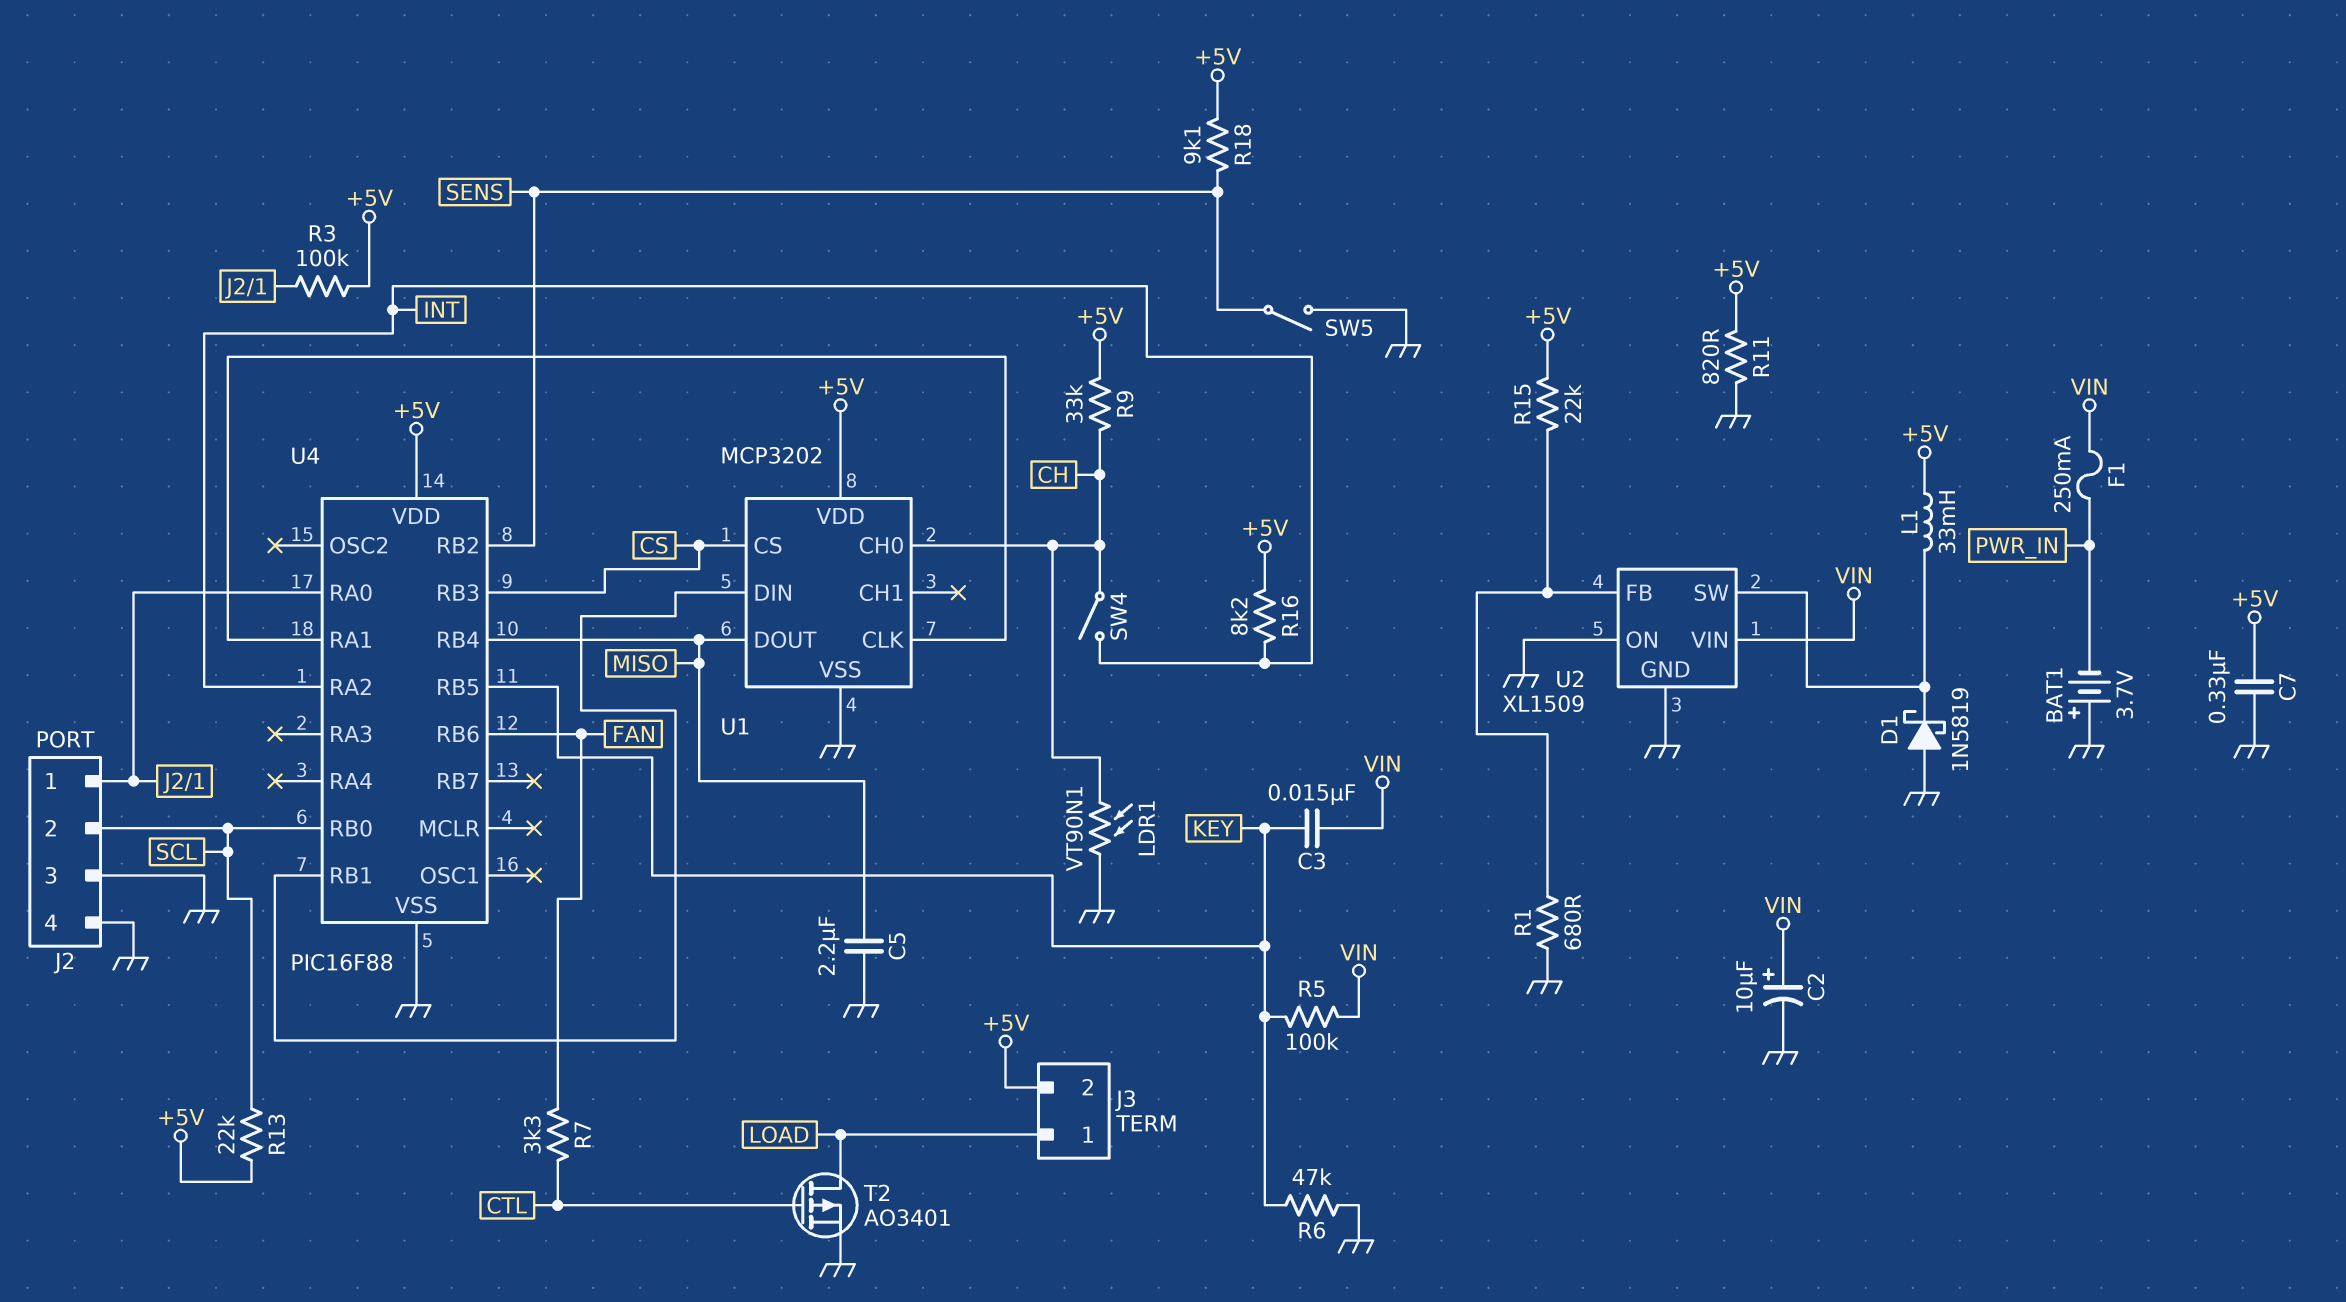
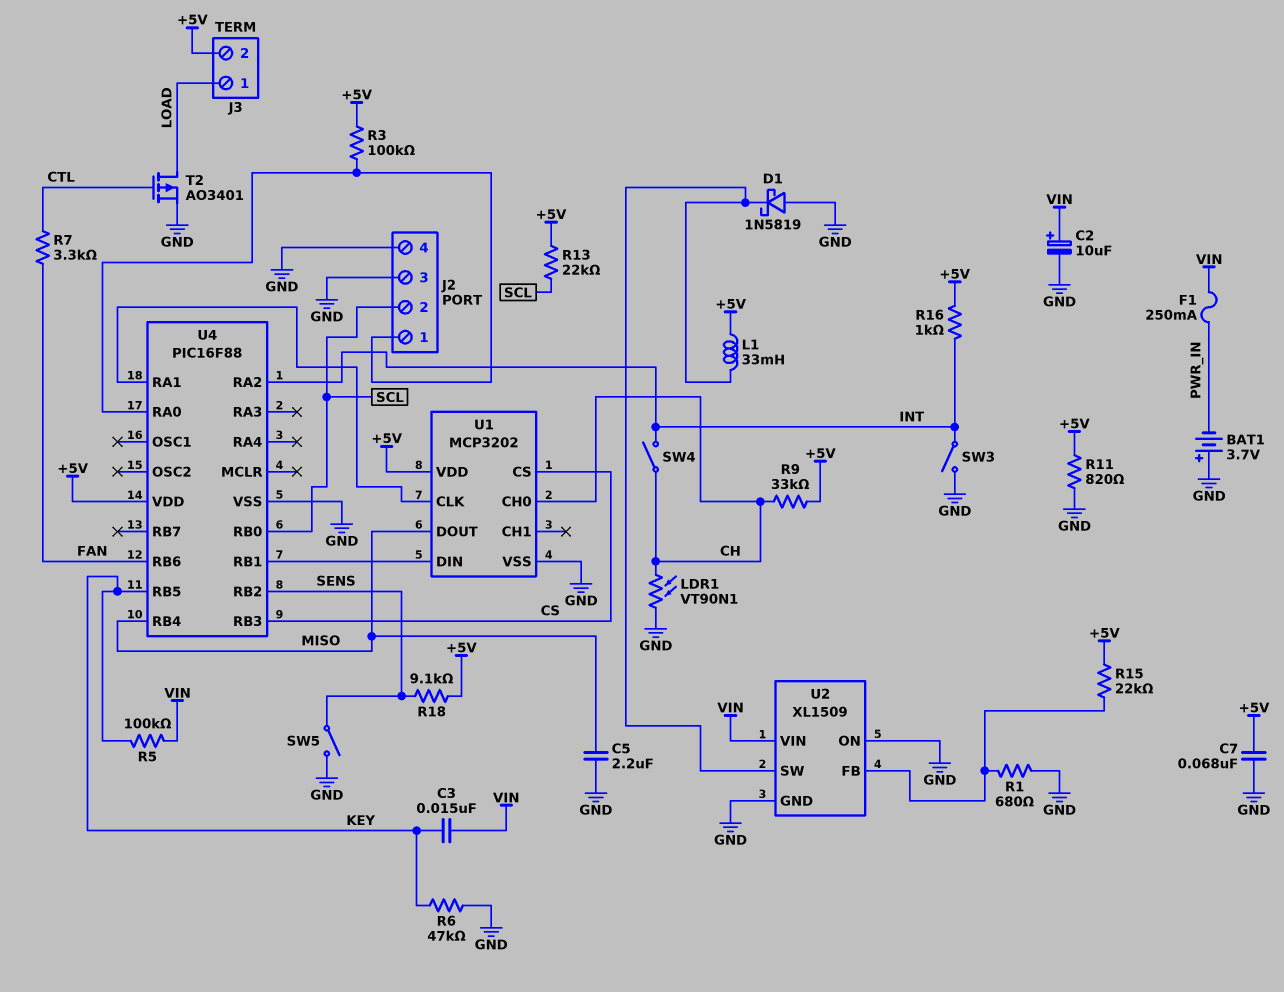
C7: 330nF (+5V, GND) -> 68nF (+5V, GND)
R16: 8.2k (+5V, INT) -> 1k (+5V, INT)
SW3: none -> switch (GND, INT)

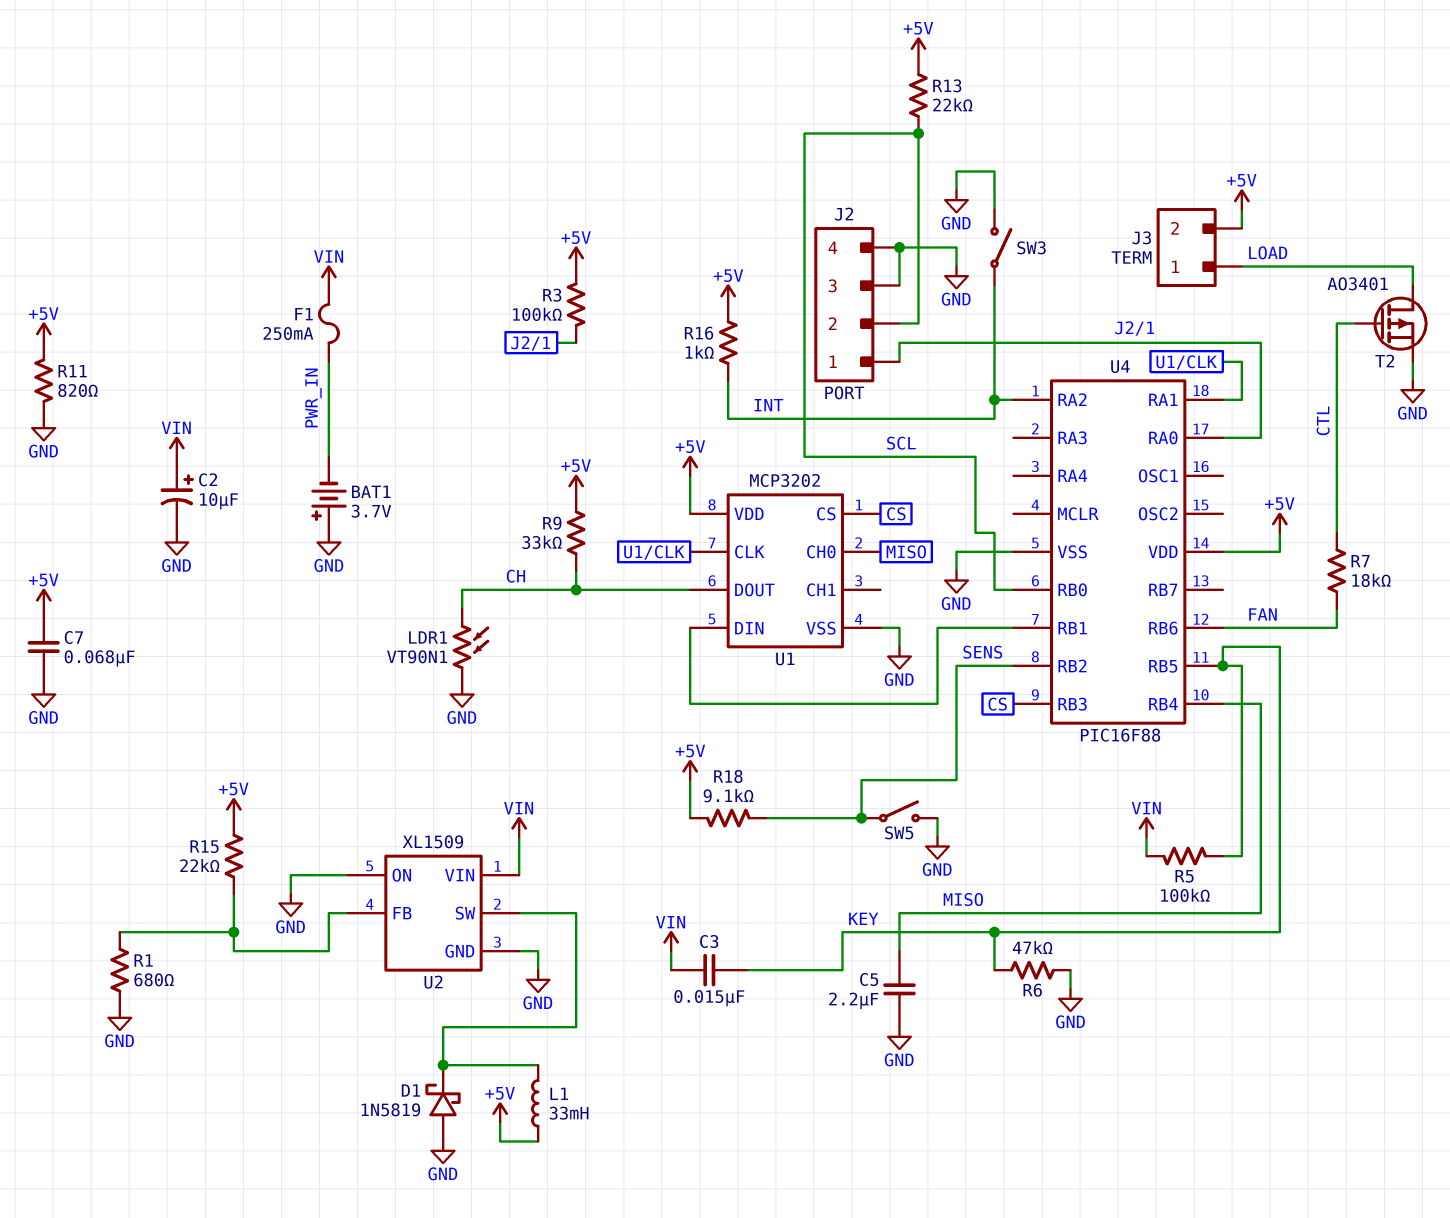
R7: 3.3k (CTL, FAN) -> 18k (CTL, FAN)
SW4: switch (CH, INT) -> none
U1 pin CH0: CH -> MISO
U1 pin DOUT: MISO -> CH

